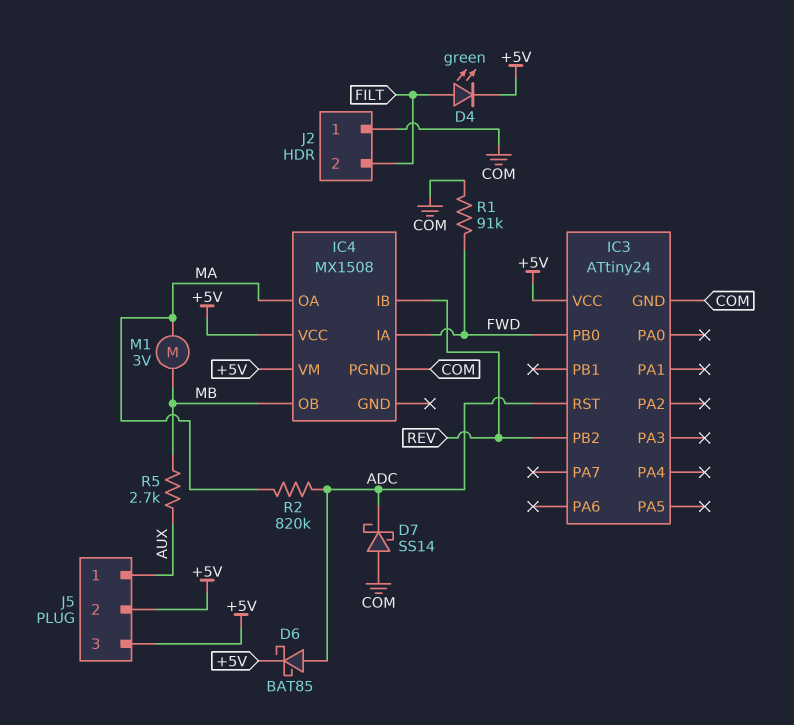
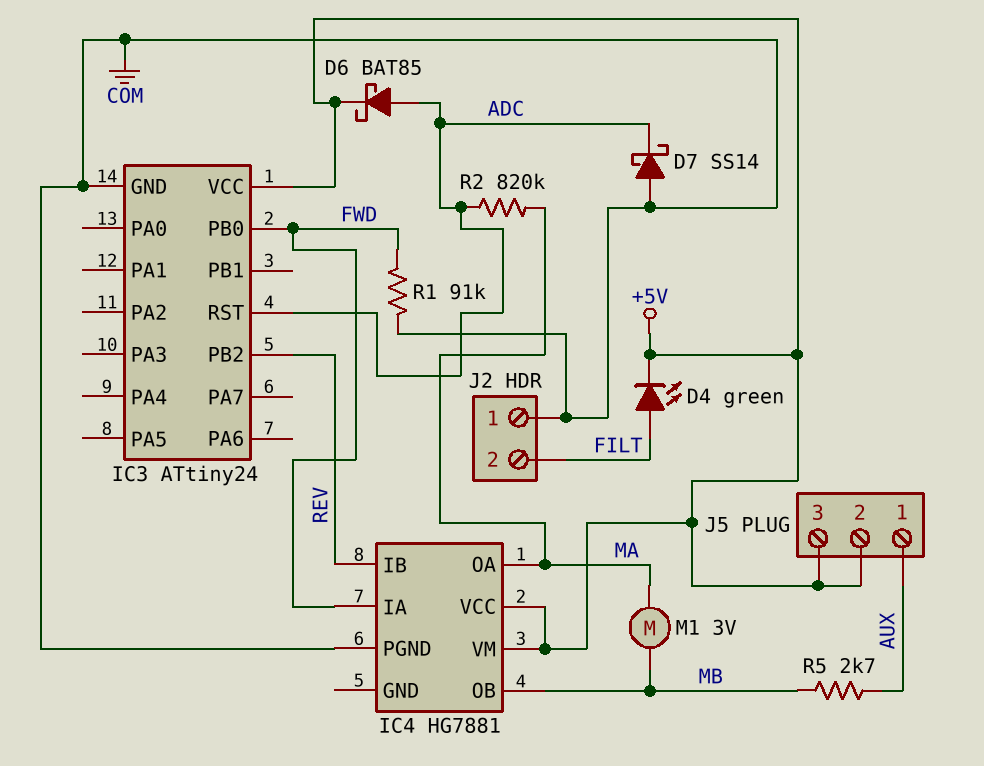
IC4: MX1508 -> HG7881

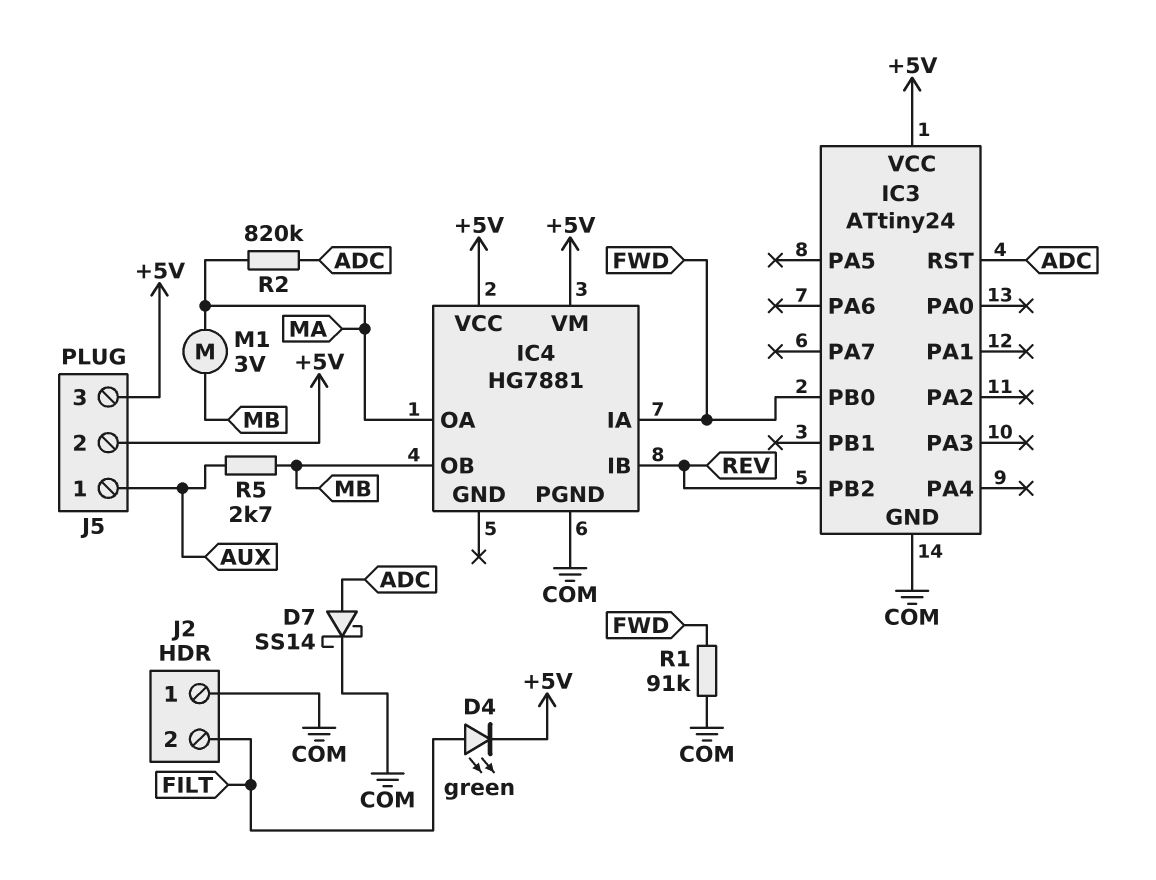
D6: schottky BAT85 (A ADC, K +5V) -> none
D7: schottky SS14 (A COM, K ADC) -> schottky SS14 (A ADC, K COM)

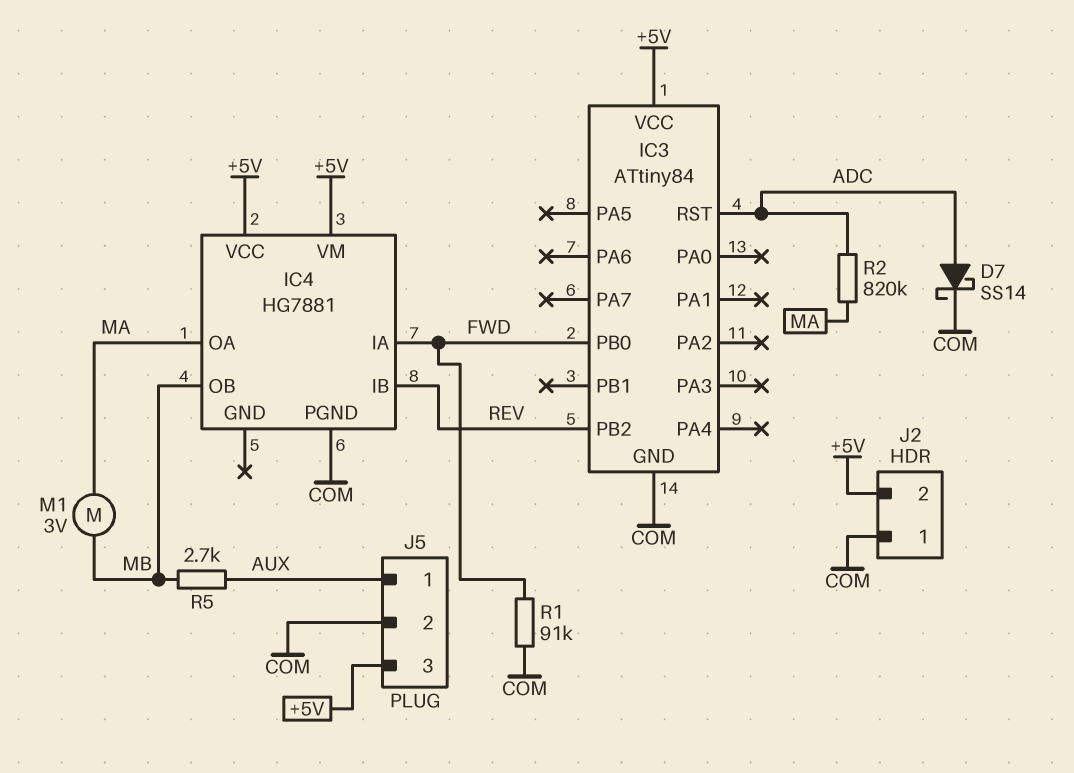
D4: LED green (A FILT, K +5V) -> none
IC3: ATtiny24 -> ATtiny84
J2 pin 2: FILT -> +5V
J5 pin 2: +5V -> COM

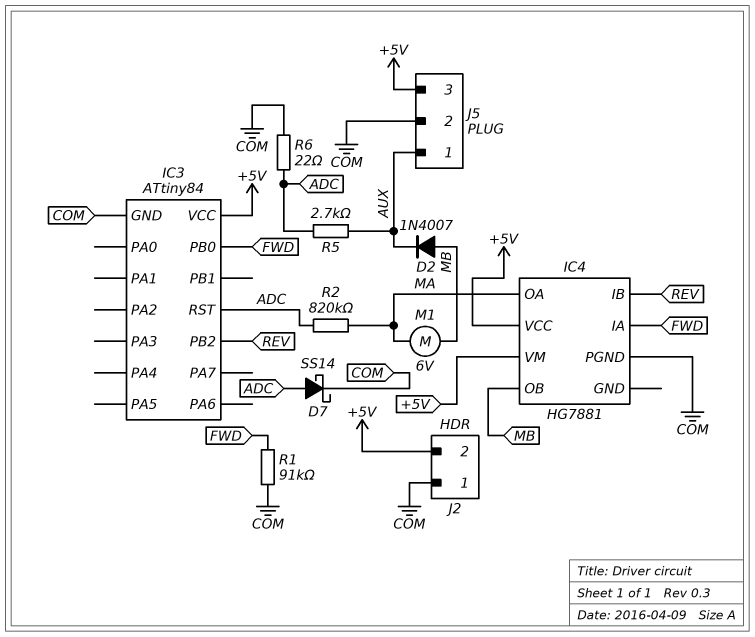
D2: none -> diode 1N4007 (A MB, K AUX)
M1: motor 3V (MA, MB) -> motor 6V (MA, MB)
R5: 2.7k (AUX, MB) -> 2.7k (ADC, AUX)
R6: none -> 22 (ADC, COM)

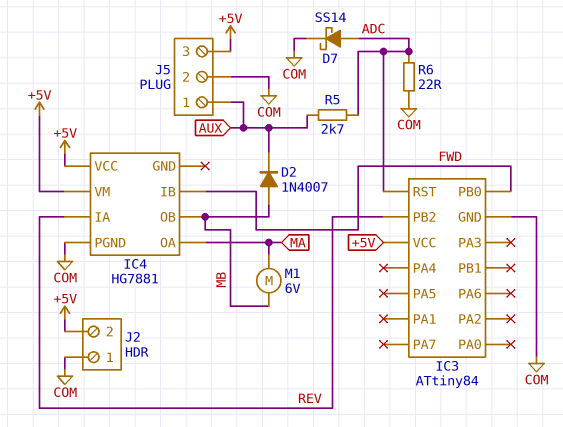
IC4 pin IA: FWD -> REV
IC4 pin IB: REV -> FWD
R1: 91k (COM, FWD) -> none
R2: 820k (ADC, MA) -> none

